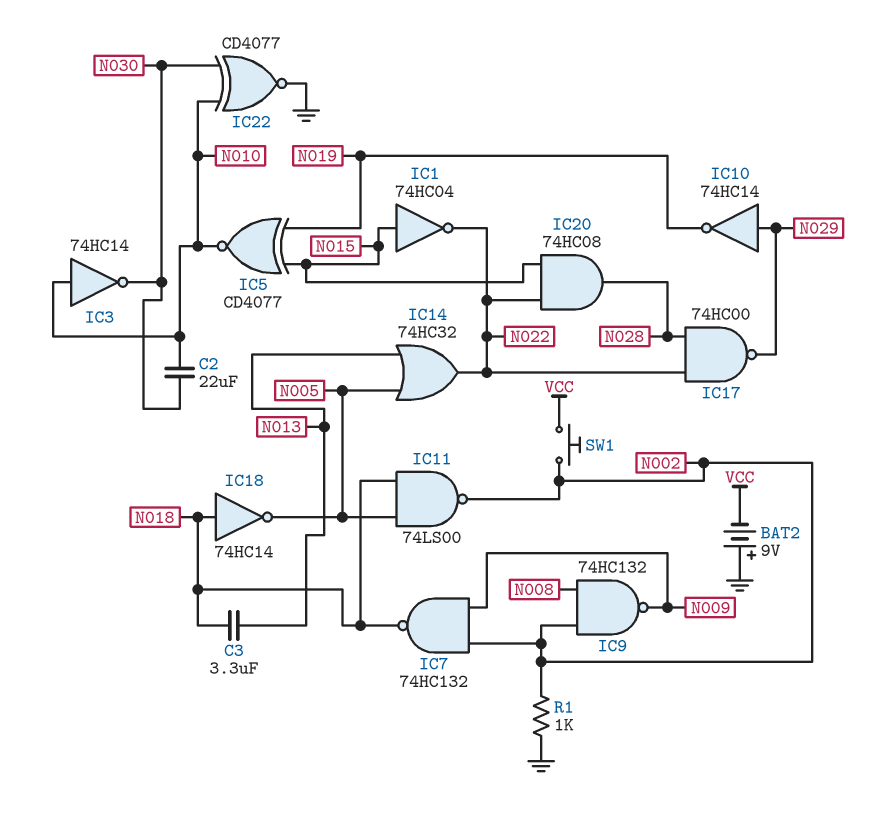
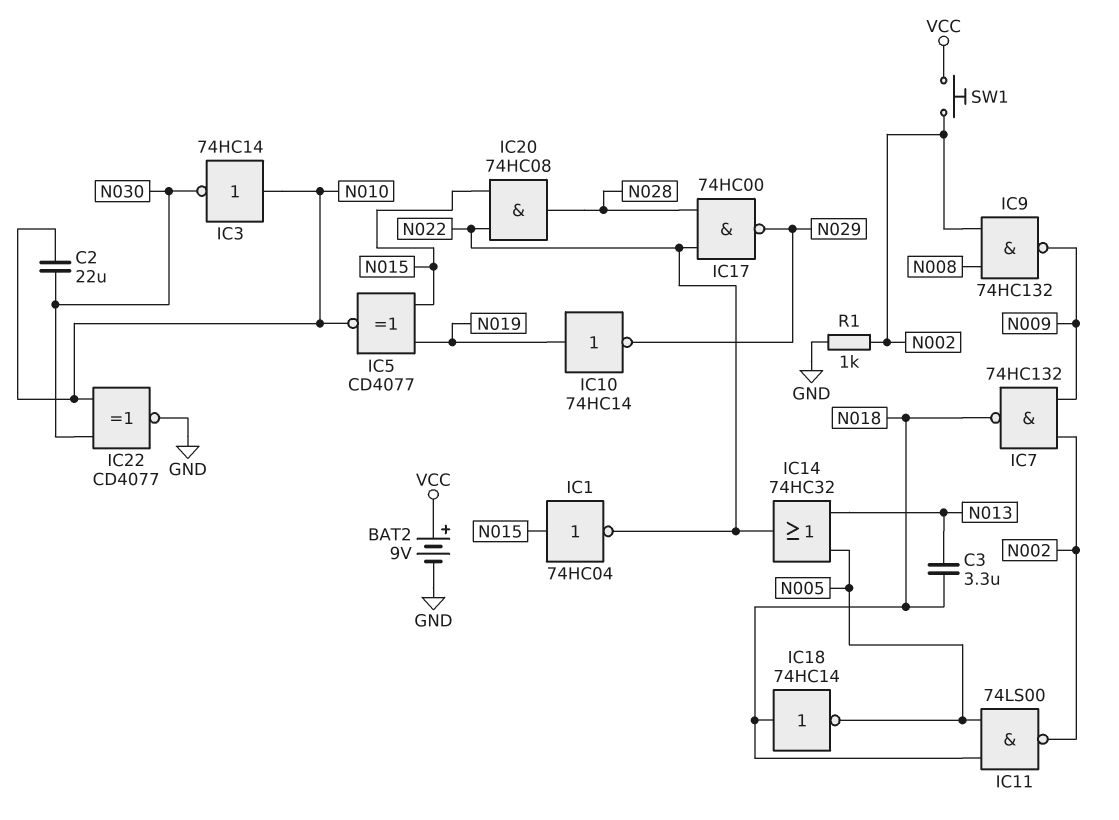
BAT2: 9V (plus GND, minus VCC) -> 9V (plus VCC, minus GND)
IC10: NOT 74HC14 (in N029, out N019) -> NOT 74HC14 (in N019, out N029)

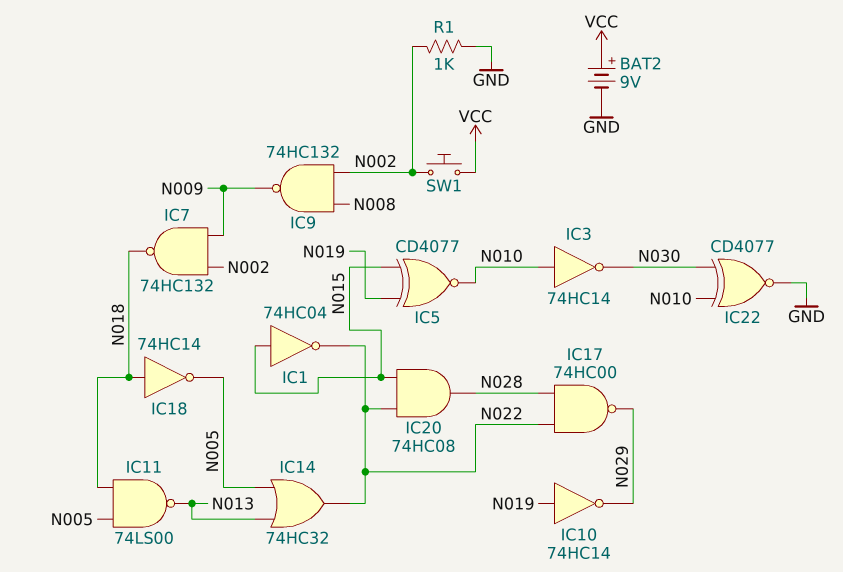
C2: 22uF (N010, N030) -> none
C3: 3.3uF (N013, N018) -> none
IC11: NAND 74LS00 (in N005, in N018, out N002) -> NAND 74LS00 (in N005, in N018, out N013)

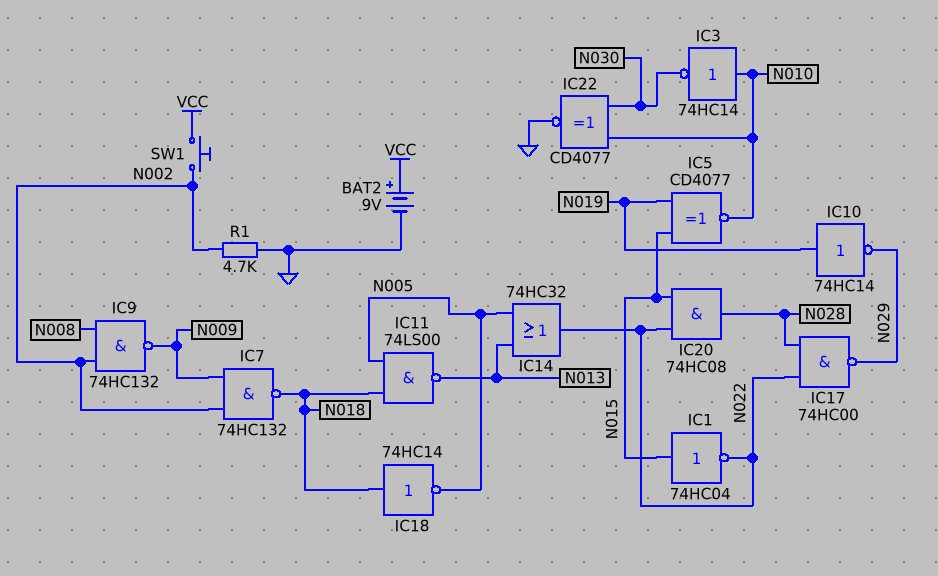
R1: 1k (GND, N002) -> 4.7k (GND, N002)

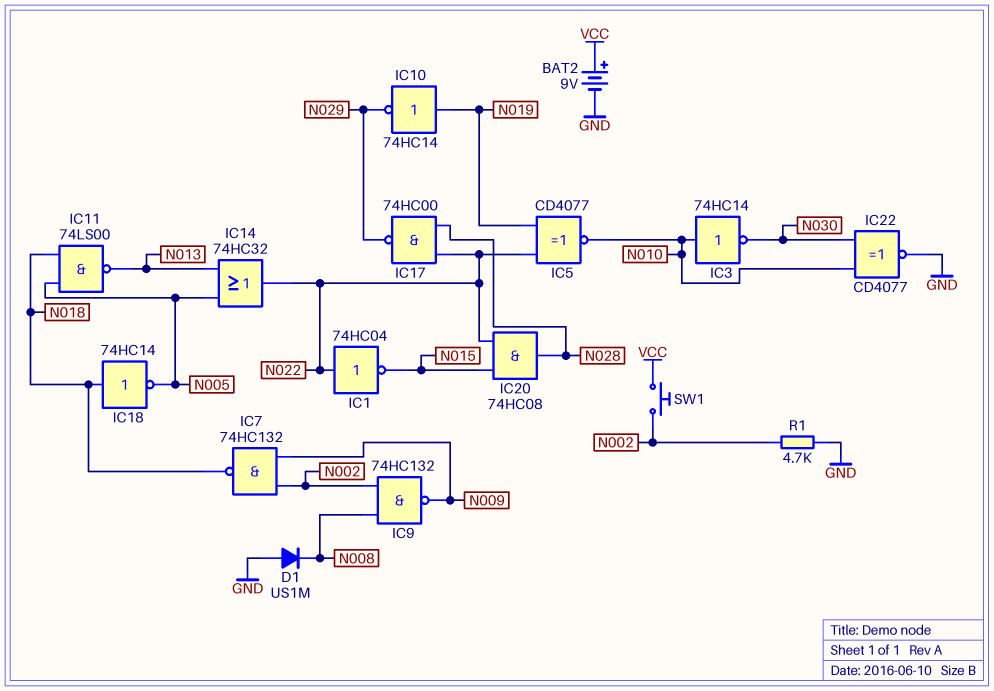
D1: none -> diode US1M (A GND, K N008)
IC1: NOT 74HC04 (in N015, out N022) -> NOT 74HC04 (in N022, out N015)
IC5: XNOR CD4077 (in N015, in N019, out N010) -> XNOR CD4077 (in N019, in N022, out N010)

